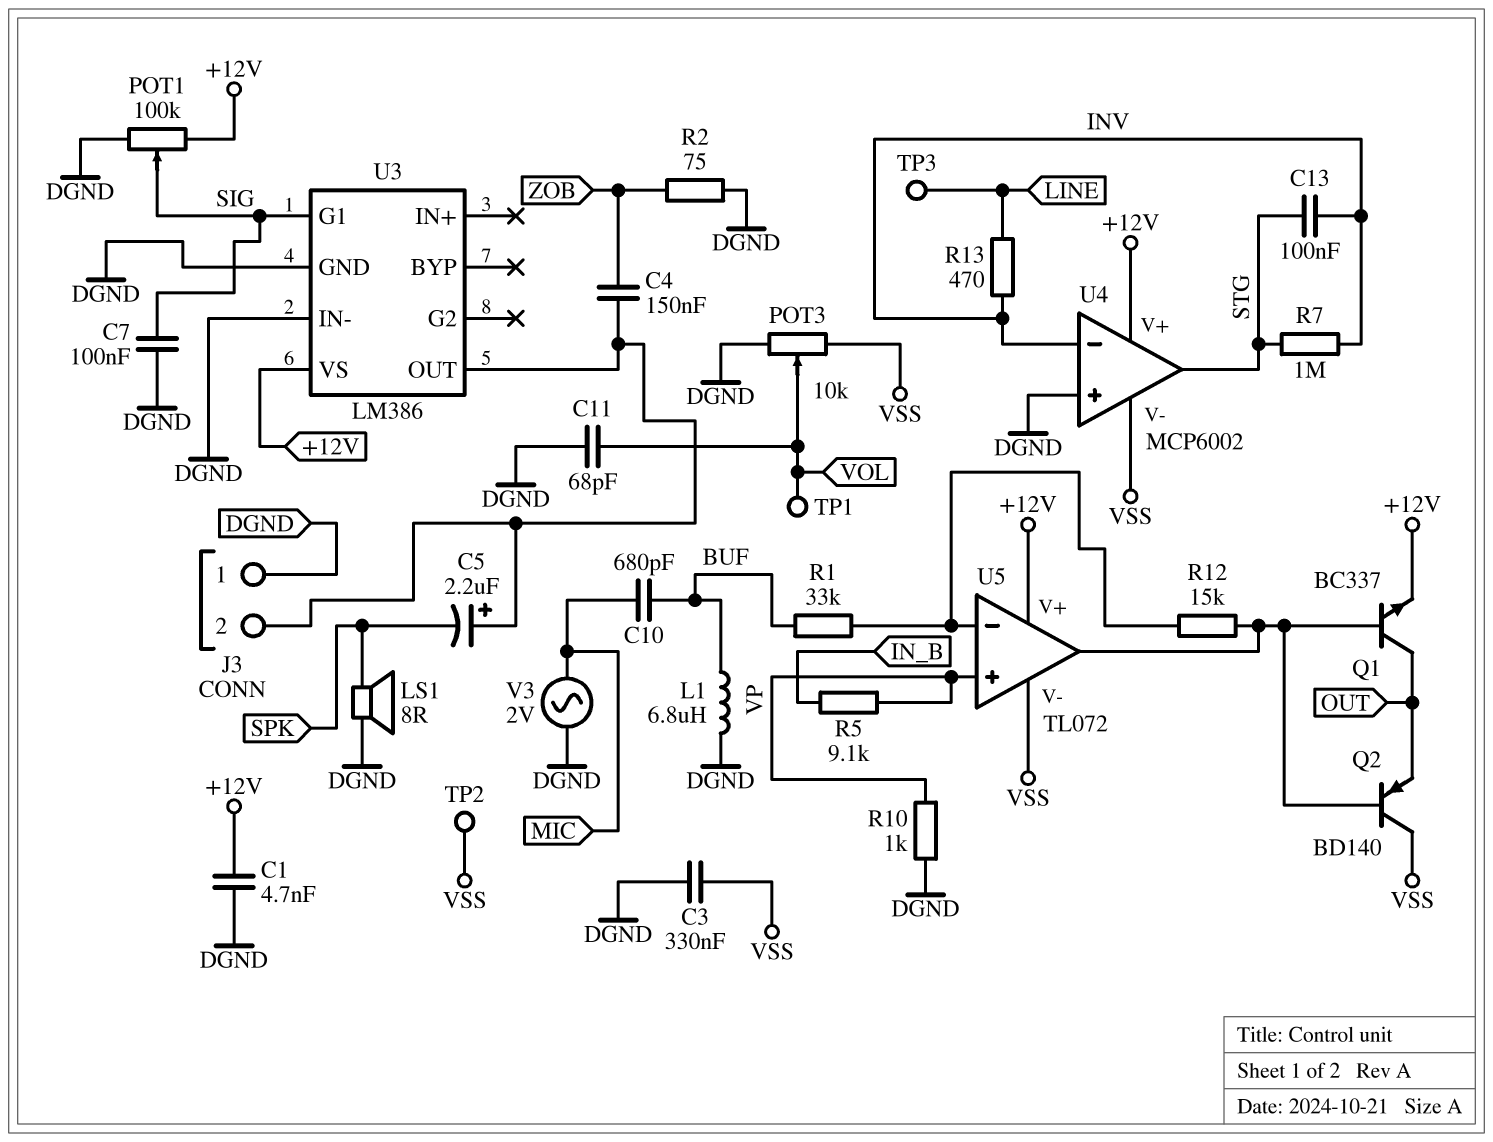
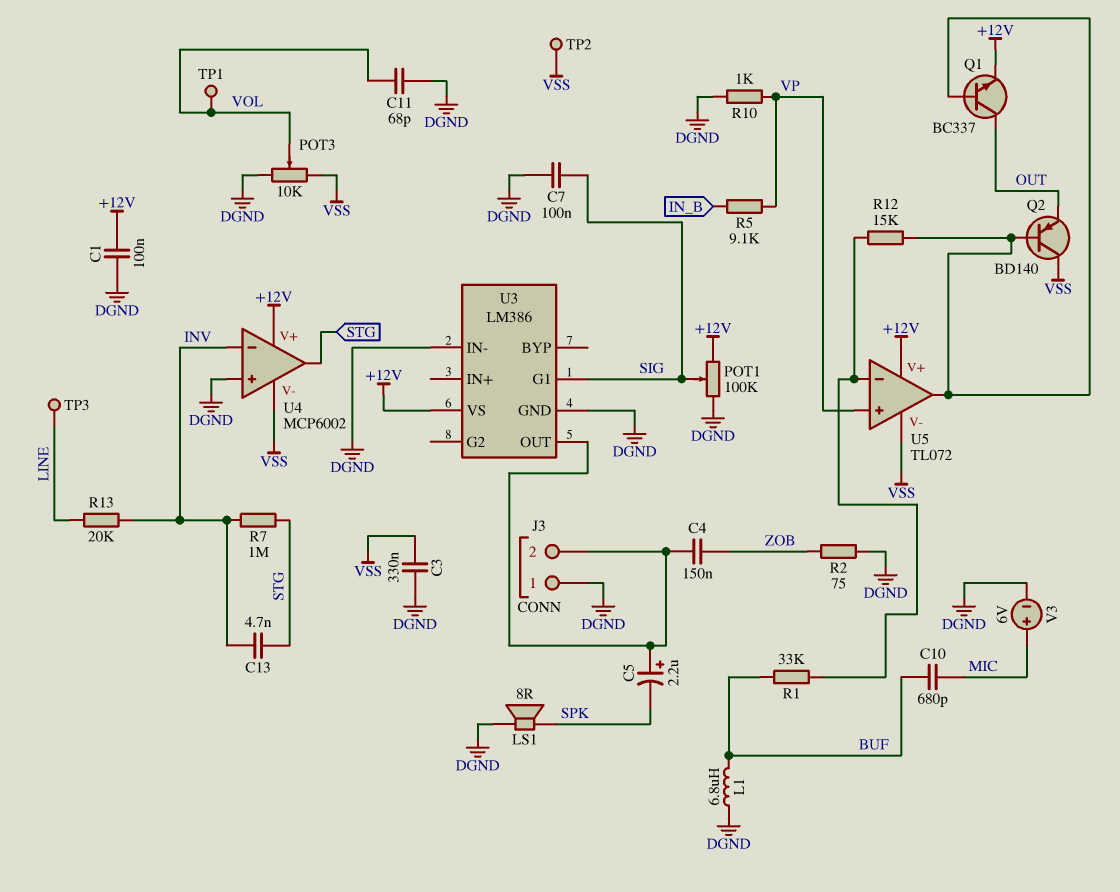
C1: 4.7nF (+12V, DGND) -> 100nF (+12V, DGND)
C13: 100nF (INV, STG) -> 4.7nF (INV, STG)
R13: 470 (INV, LINE) -> 20k (INV, LINE)
V3: AC 2V (DGND, MIC) -> 6V (plus MIC, minus DGND)

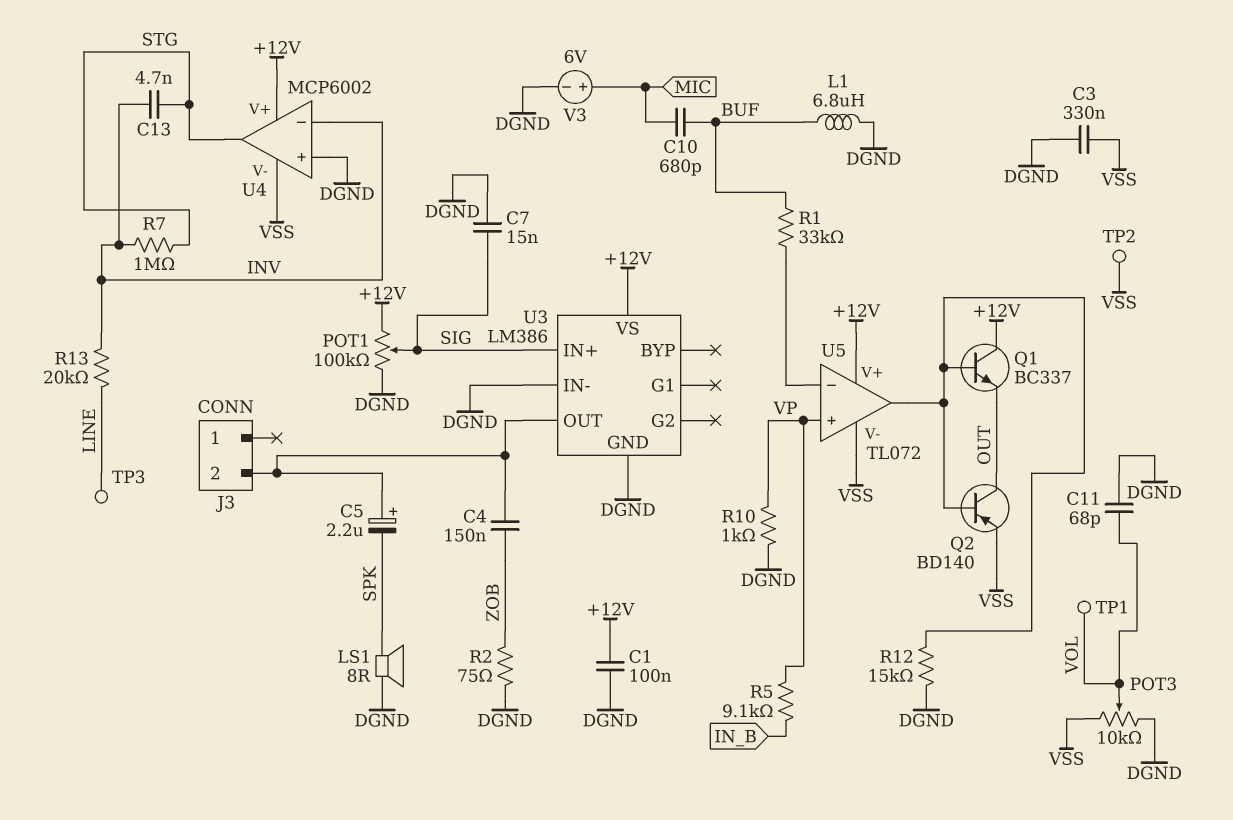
C7: 100nF (DGND, SIG) -> 15nF (DGND, SIG)
J3 pin 1: DGND -> none
Q1: NPN BC337 (B U5/out, C OUT, E +12V) -> NPN BC337 (B U5/out, C +12V, E OUT)
Q2: PNP BD140 (B U5/out, C VSS, E OUT) -> PNP BD140 (B U5/out, C OUT, E VSS)
R12: 15k (U5/in-, U5/out) -> 15k (DGND, U5/out)
U3 pin G1: SIG -> none
U3 pin IN+: none -> SIG

